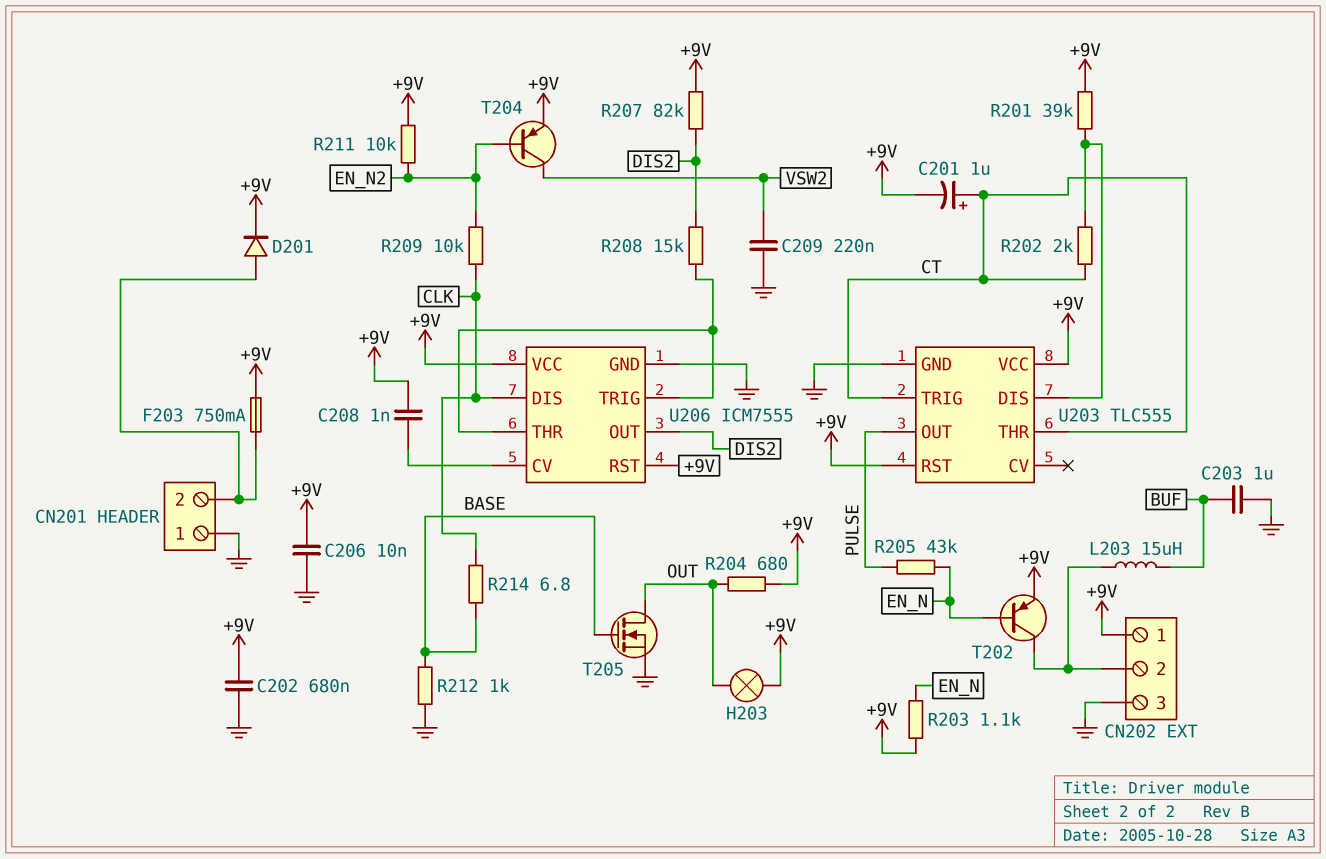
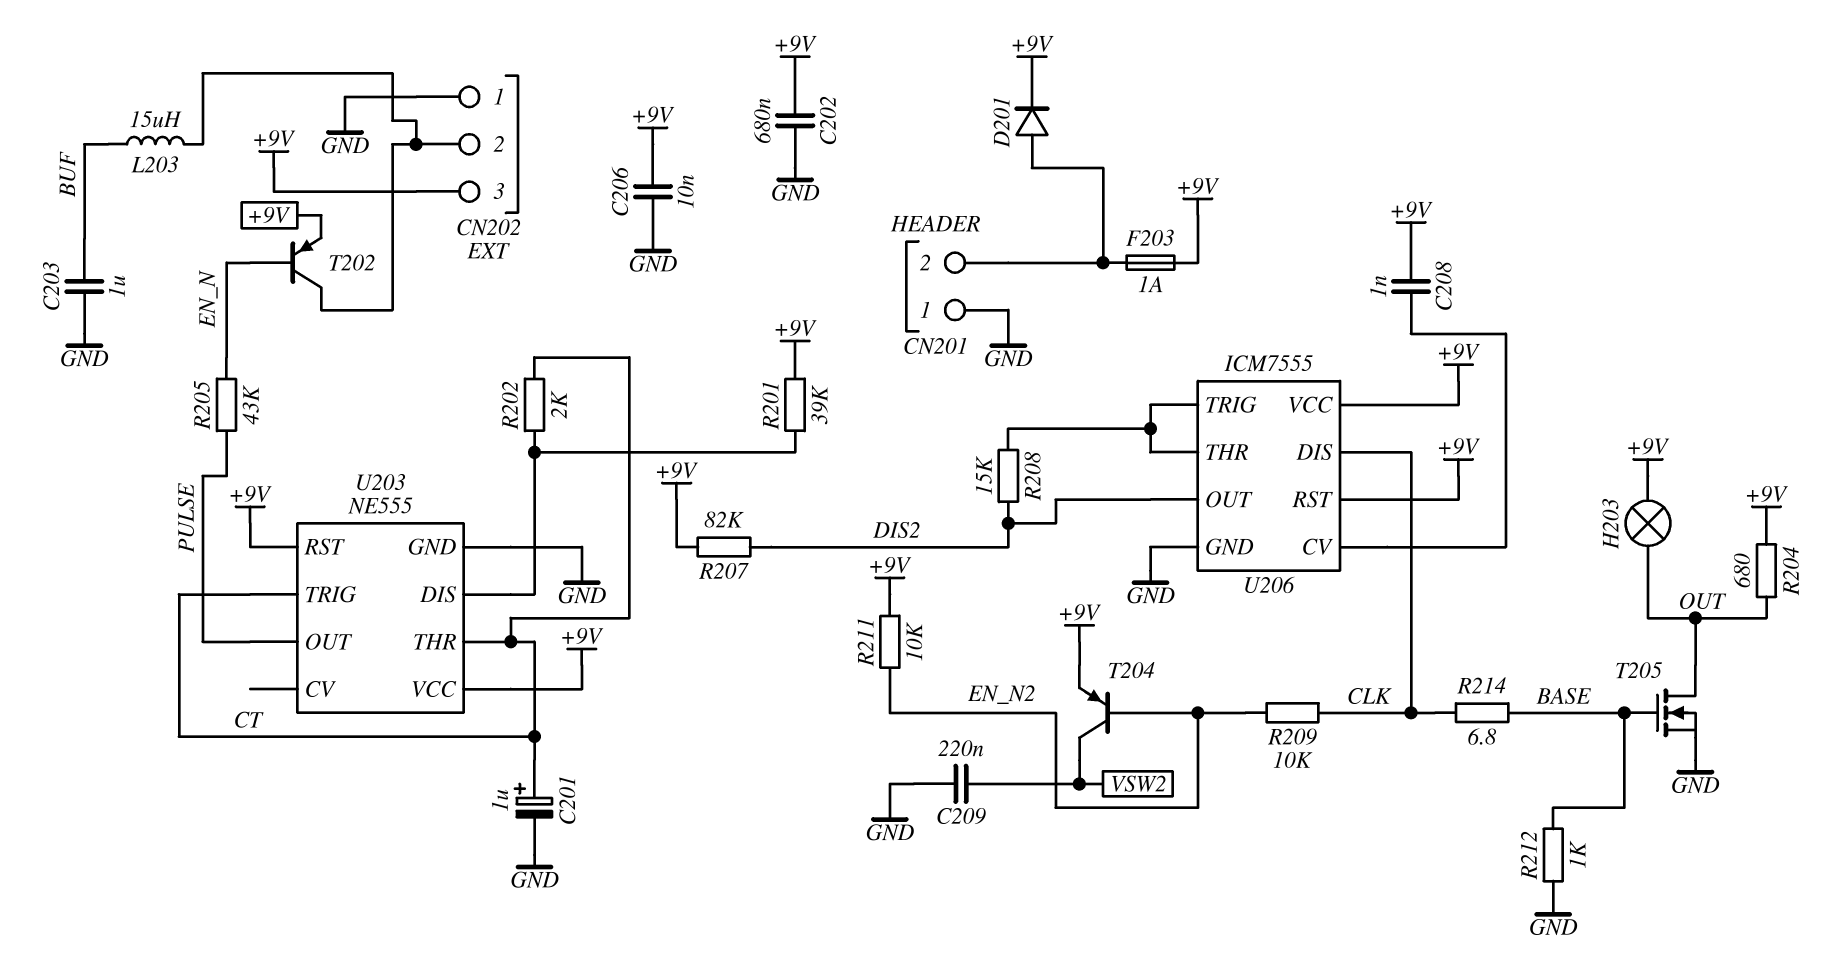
C201: 1uF (plus CT, minus +9V) -> 1uF (plus CT, minus GND)
CN202 pin 1: +9V -> GND
CN202 pin 3: GND -> +9V
F203: 750mA (+9V, CN201/2) -> 1A (+9V, CN201/2)
R203: 1.1k (+9V, EN_N) -> none
U203: TLC555 -> NE555

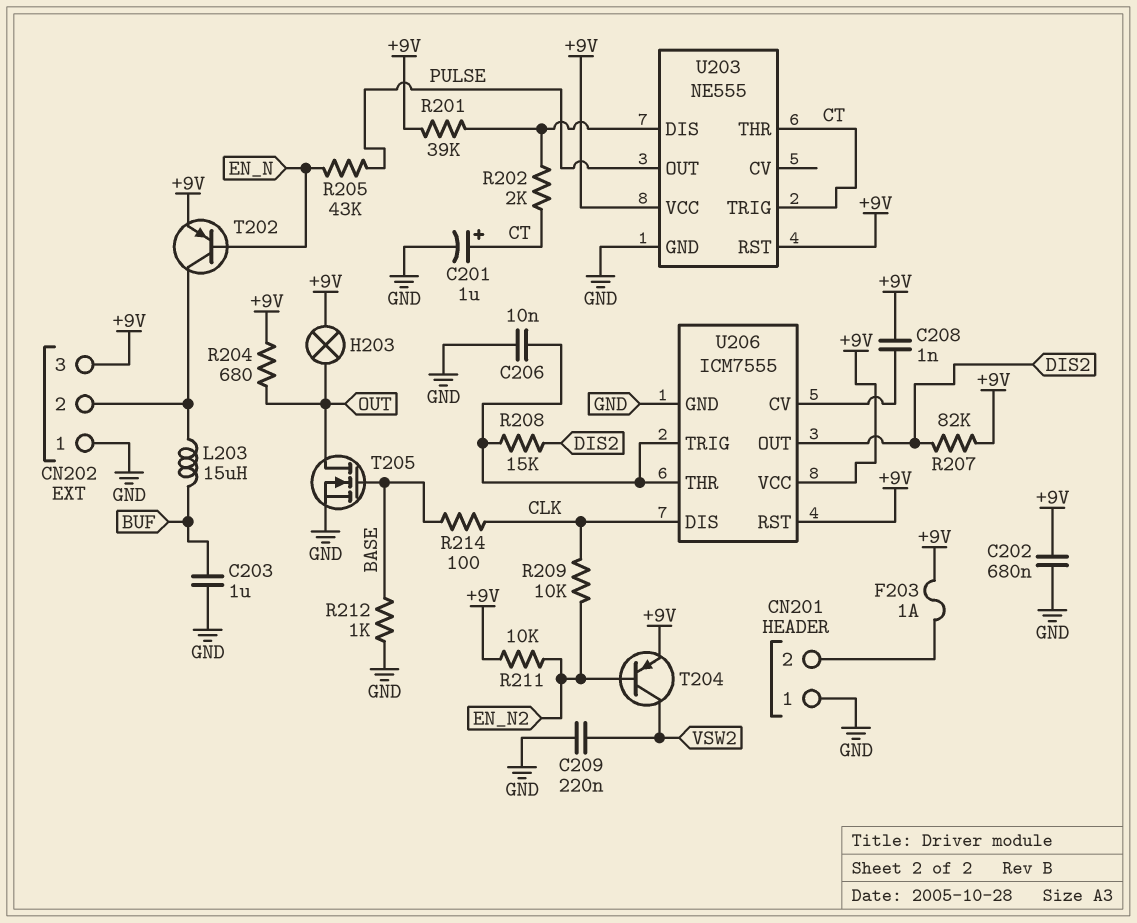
C206: 10nF (+9V, GND) -> 10nF (GND, U206/THR)
D201: diode (A CN201/2, K +9V) -> none
R214: 6.8 (BASE, CLK) -> 100 (BASE, CLK)

